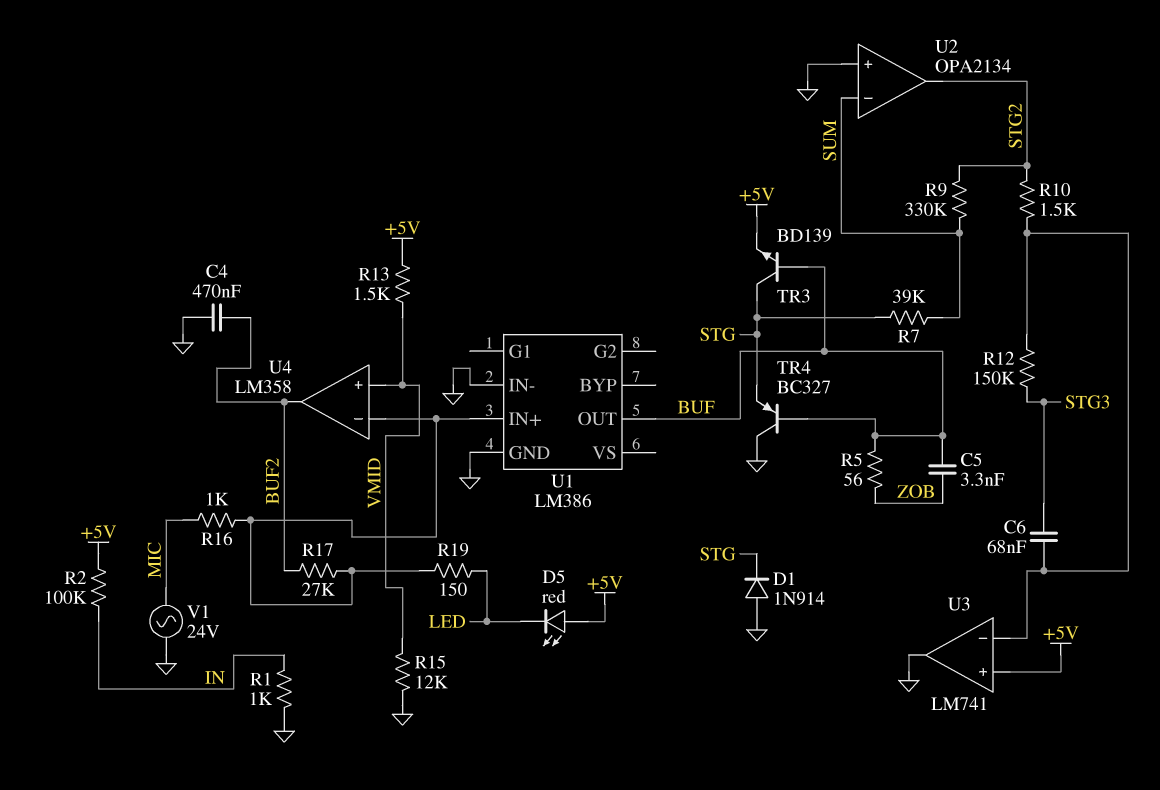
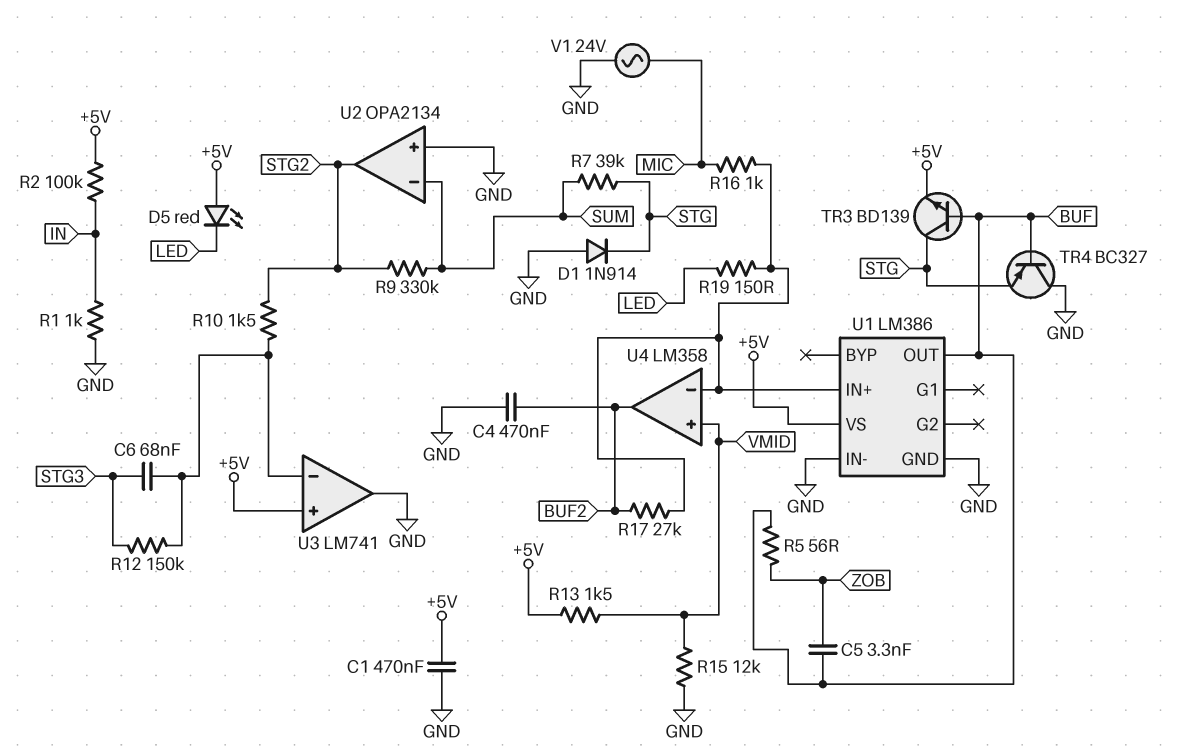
C1: none -> 470nF (+5V, GND)
U1 pin VS: none -> +5V

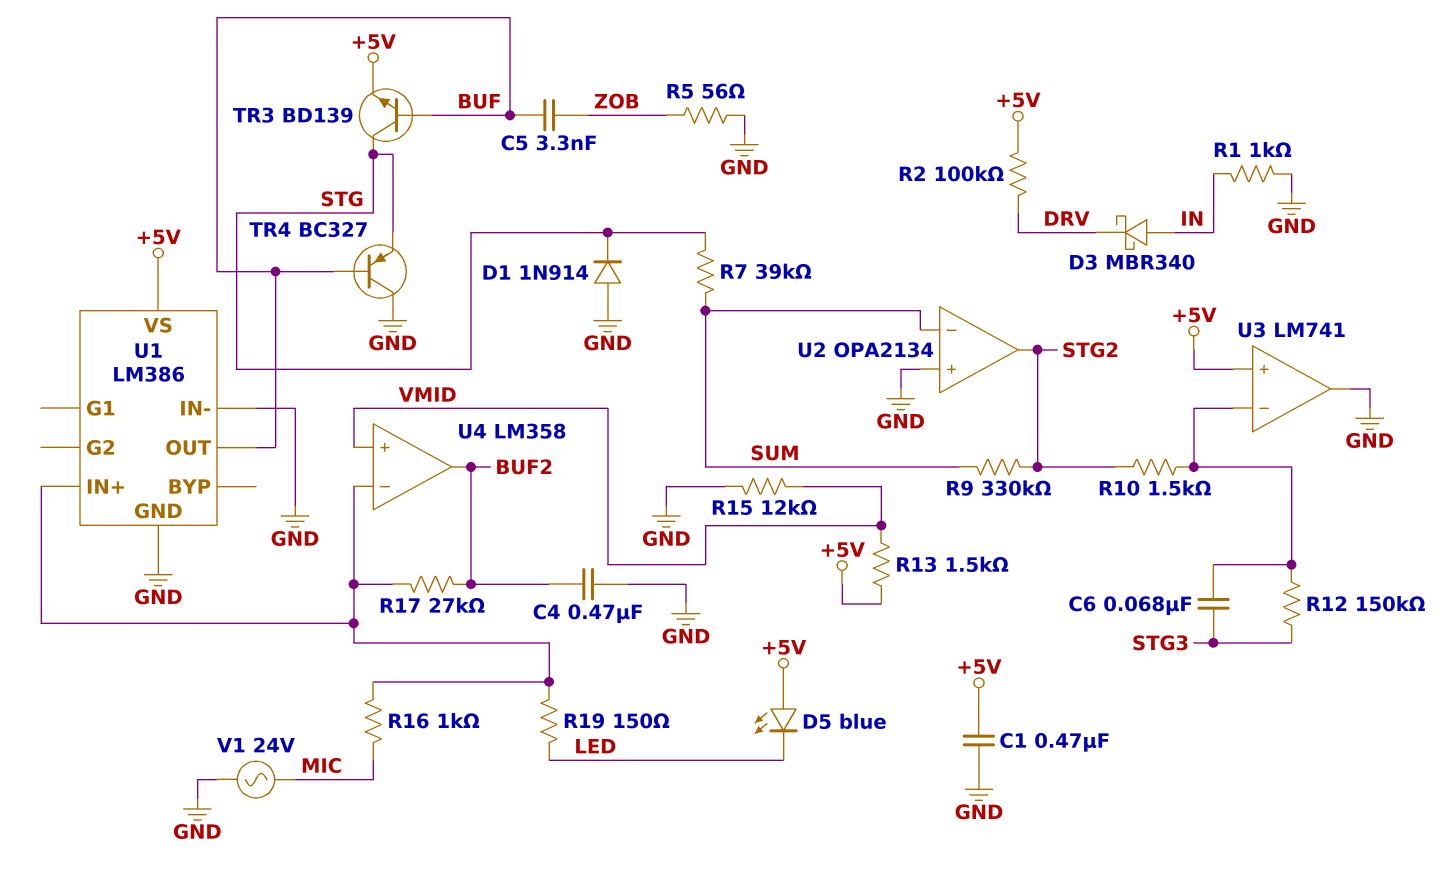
D3: none -> schottky MBR340 (A IN, K DRV)
D5: LED red (A +5V, K LED) -> LED blue (A +5V, K LED)
R2: 100k (+5V, IN) -> 100k (+5V, DRV)
R5: 56 (BUF, ZOB) -> 56 (GND, ZOB)

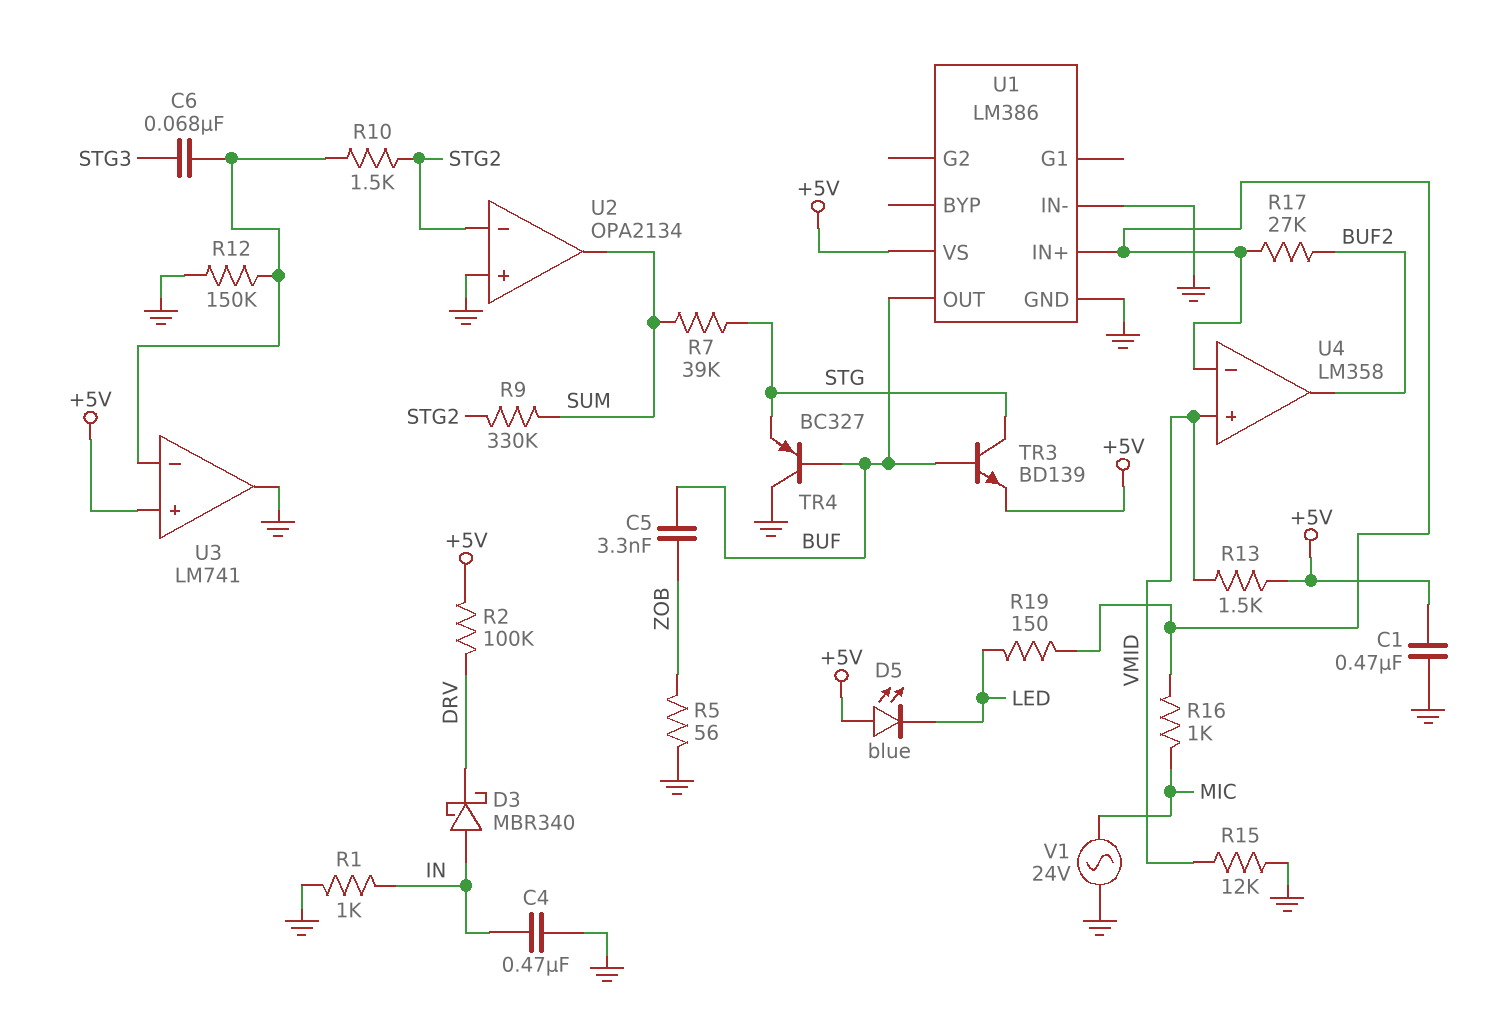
C4: 470nF (BUF2, GND) -> 470nF (GND, IN)
D1: diode 1N914 (A GND, K STG) -> none
R12: 150k (STG3, U3/in-) -> 150k (GND, U3/in-)
U2 pin in-: SUM -> STG2
U2 pin out: STG2 -> SUM

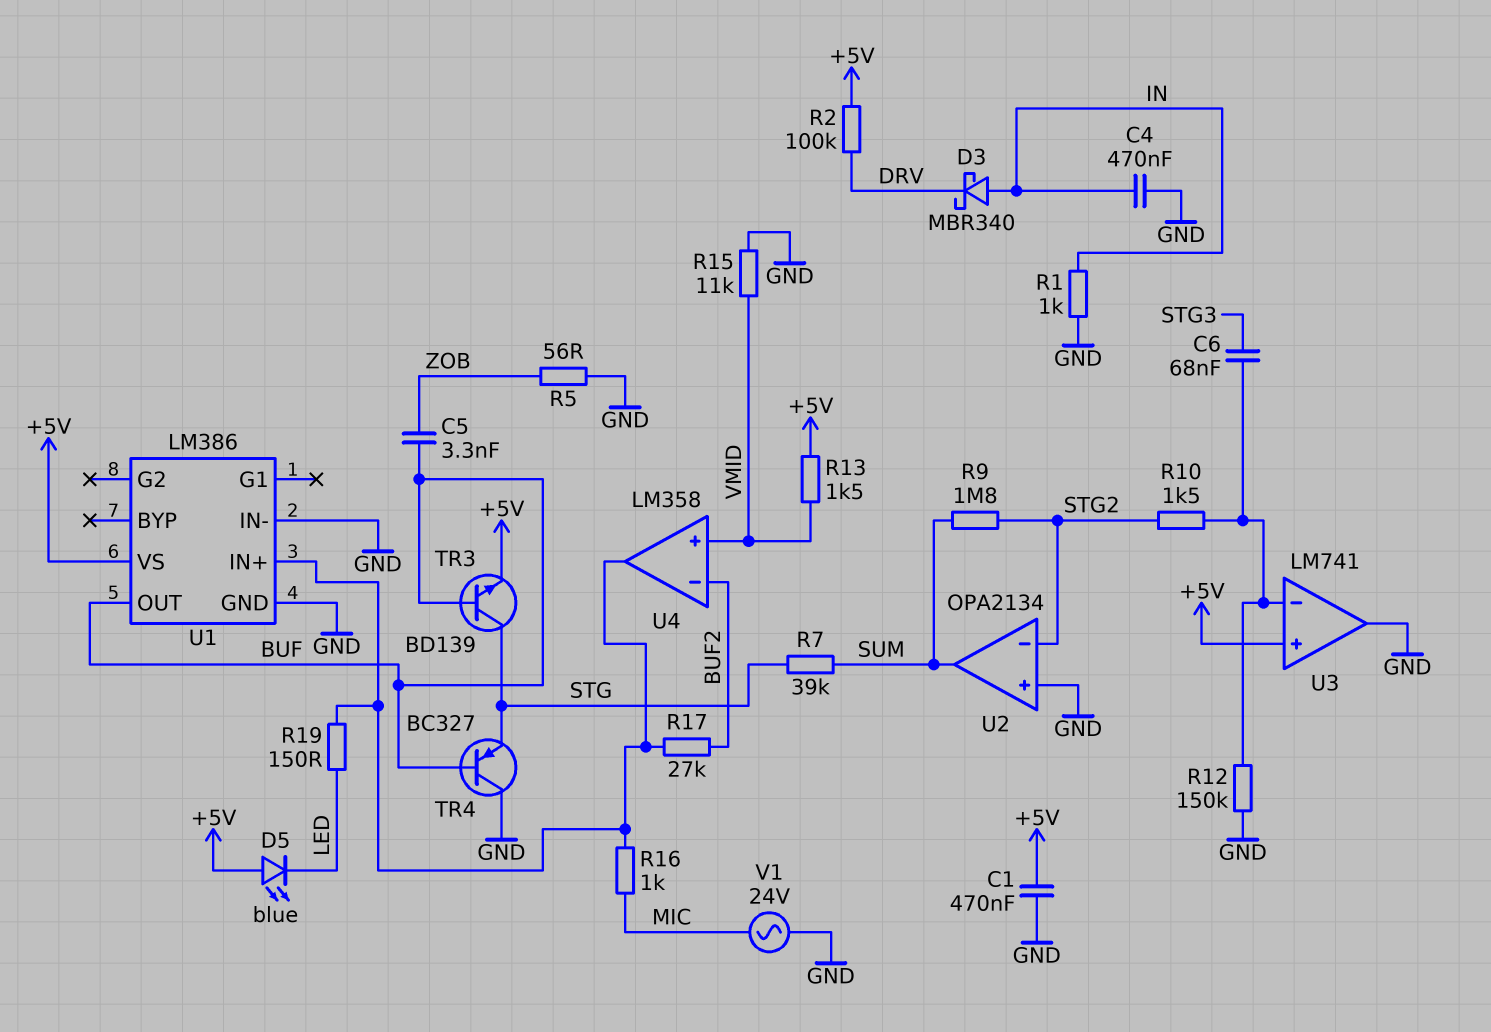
R9: 330k (STG2, SUM) -> 1.8M (STG2, SUM)
R15: 12k (GND, VMID) -> 11k (GND, VMID)
U4 pin in-: U1/IN+ -> BUF2
U4 pin out: BUF2 -> U1/IN+

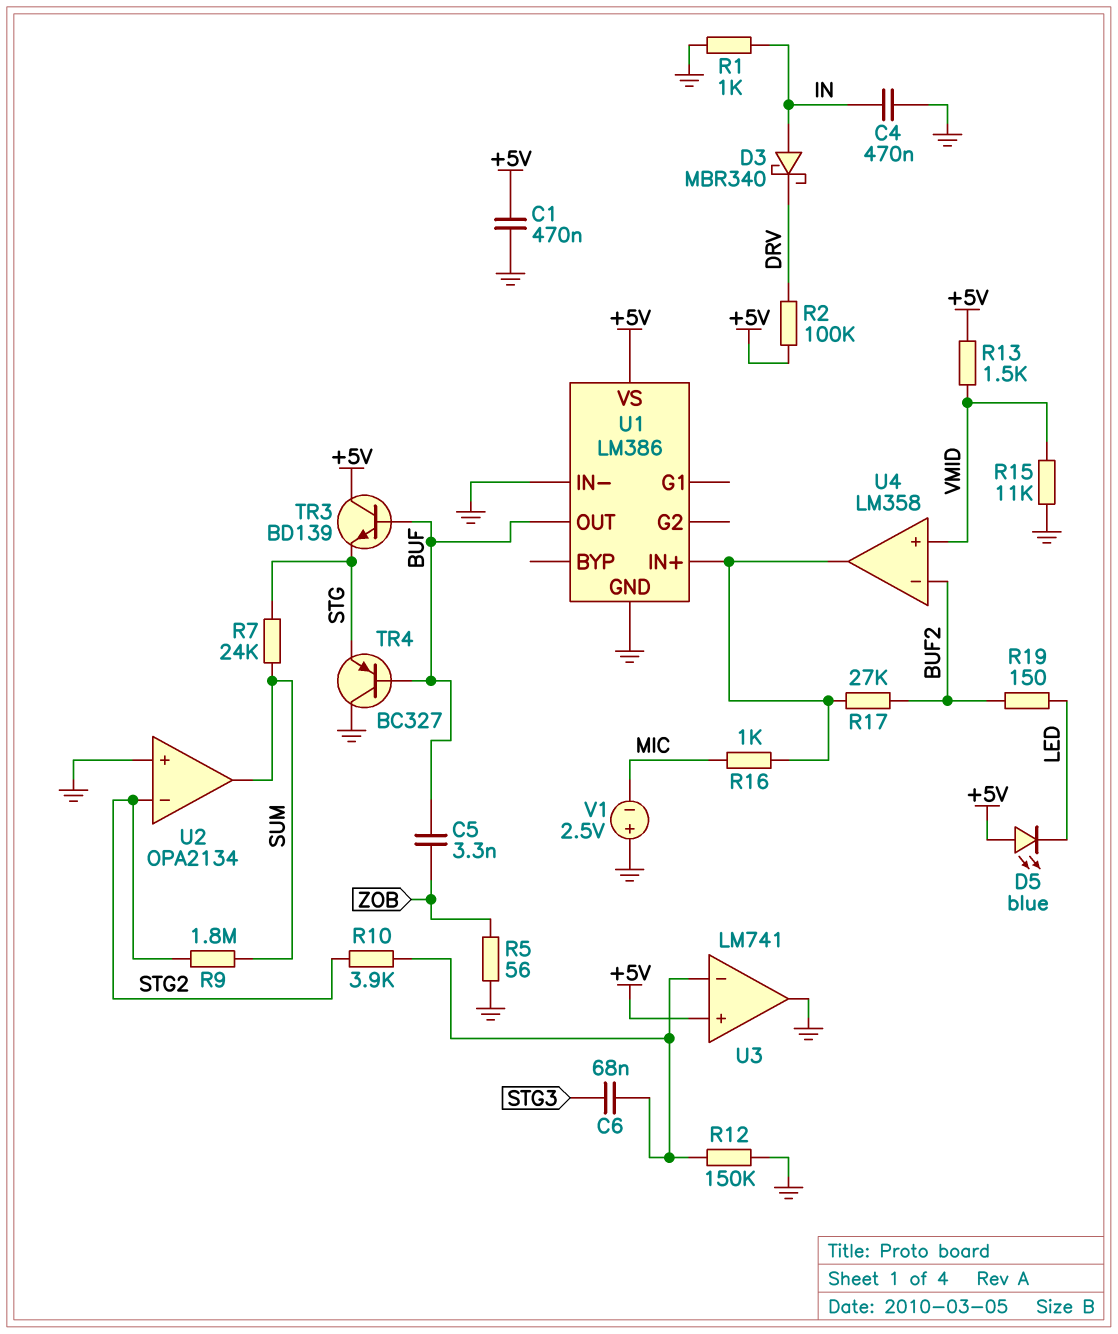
R7: 39k (STG, SUM) -> 24k (STG, SUM)
R10: 1.5k (STG2, U3/in-) -> 3.9k (STG2, U3/in-)
R19: 150 (LED, U1/IN+) -> 150 (BUF2, LED)
TR3: NPN BD139 (B BUF, C STG, E +5V) -> NPN BD139 (B BUF, C +5V, E STG)
V1: AC 24V (GND, MIC) -> 2.5V (plus GND, minus MIC)

